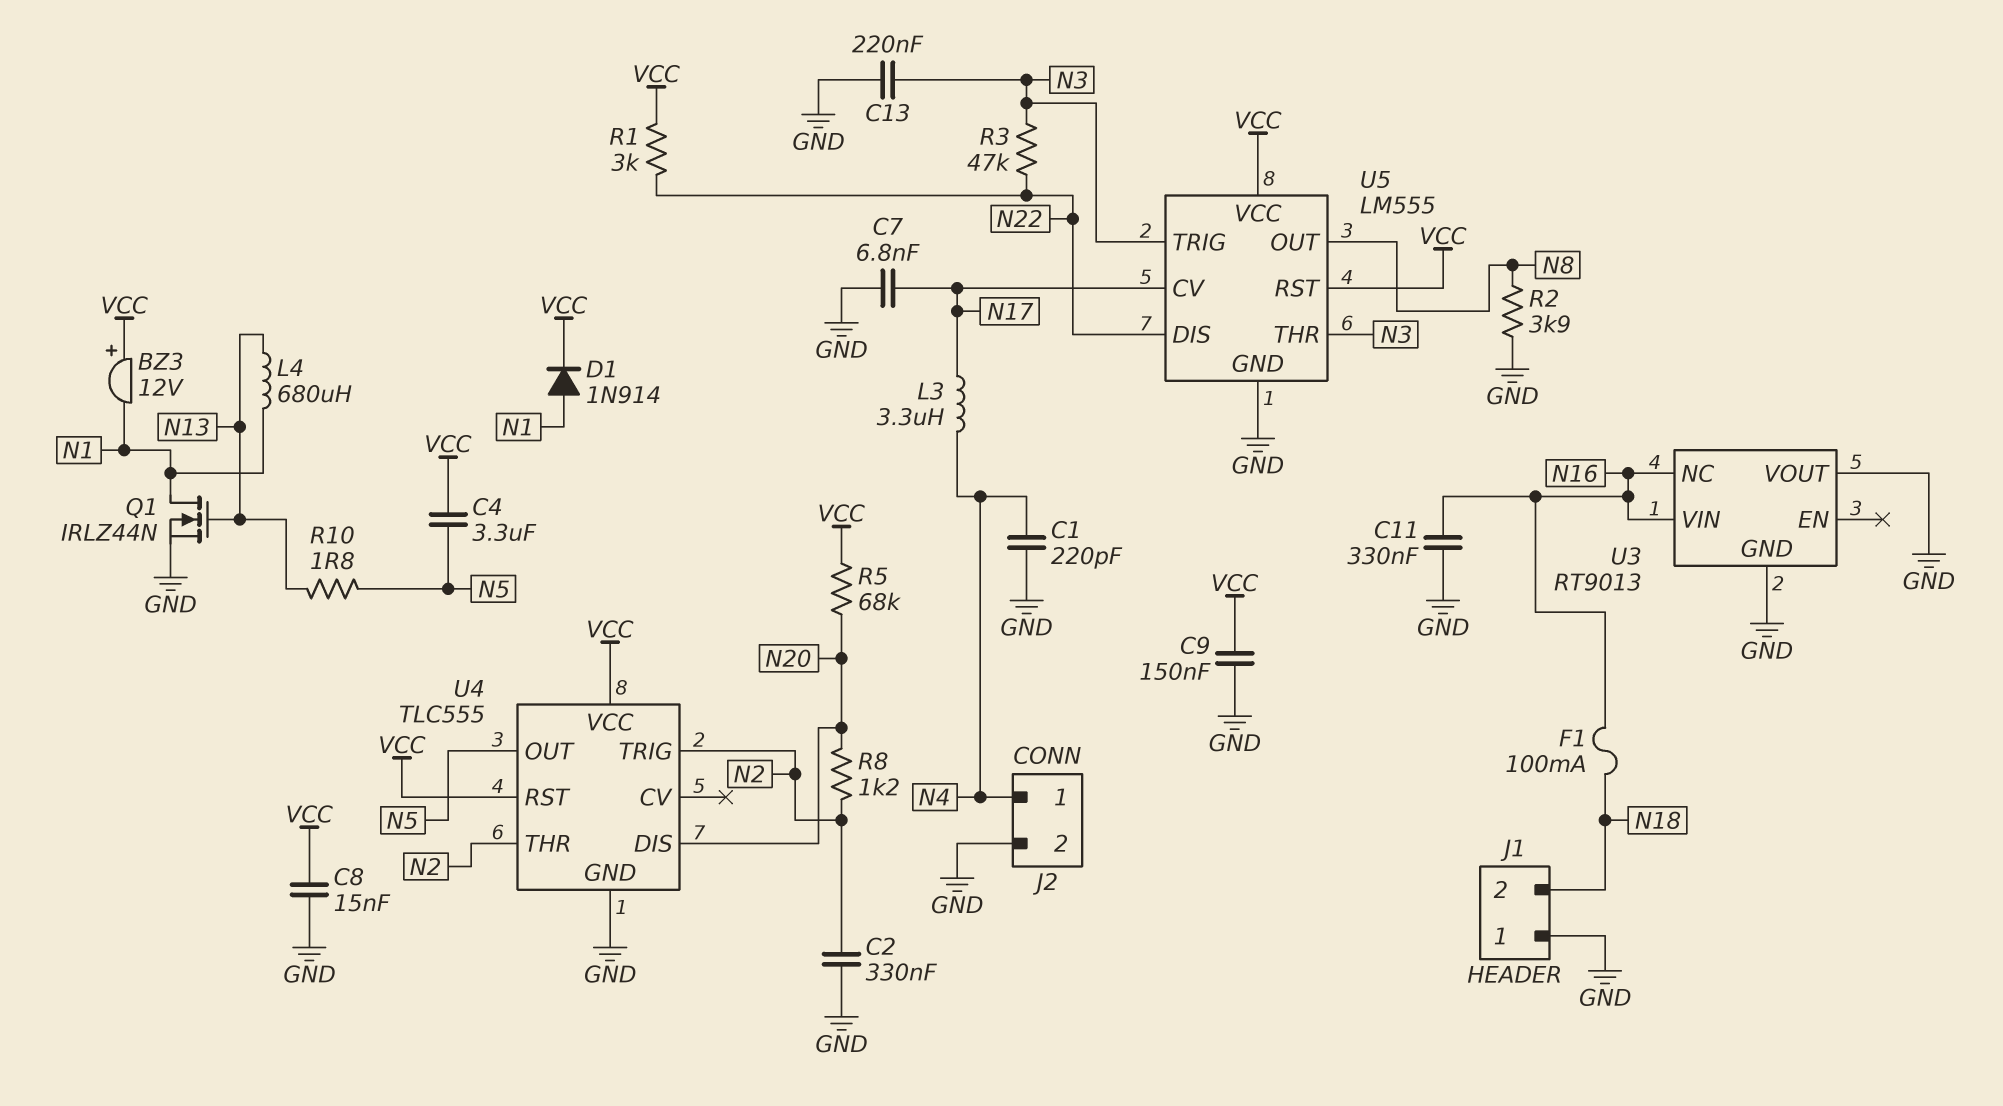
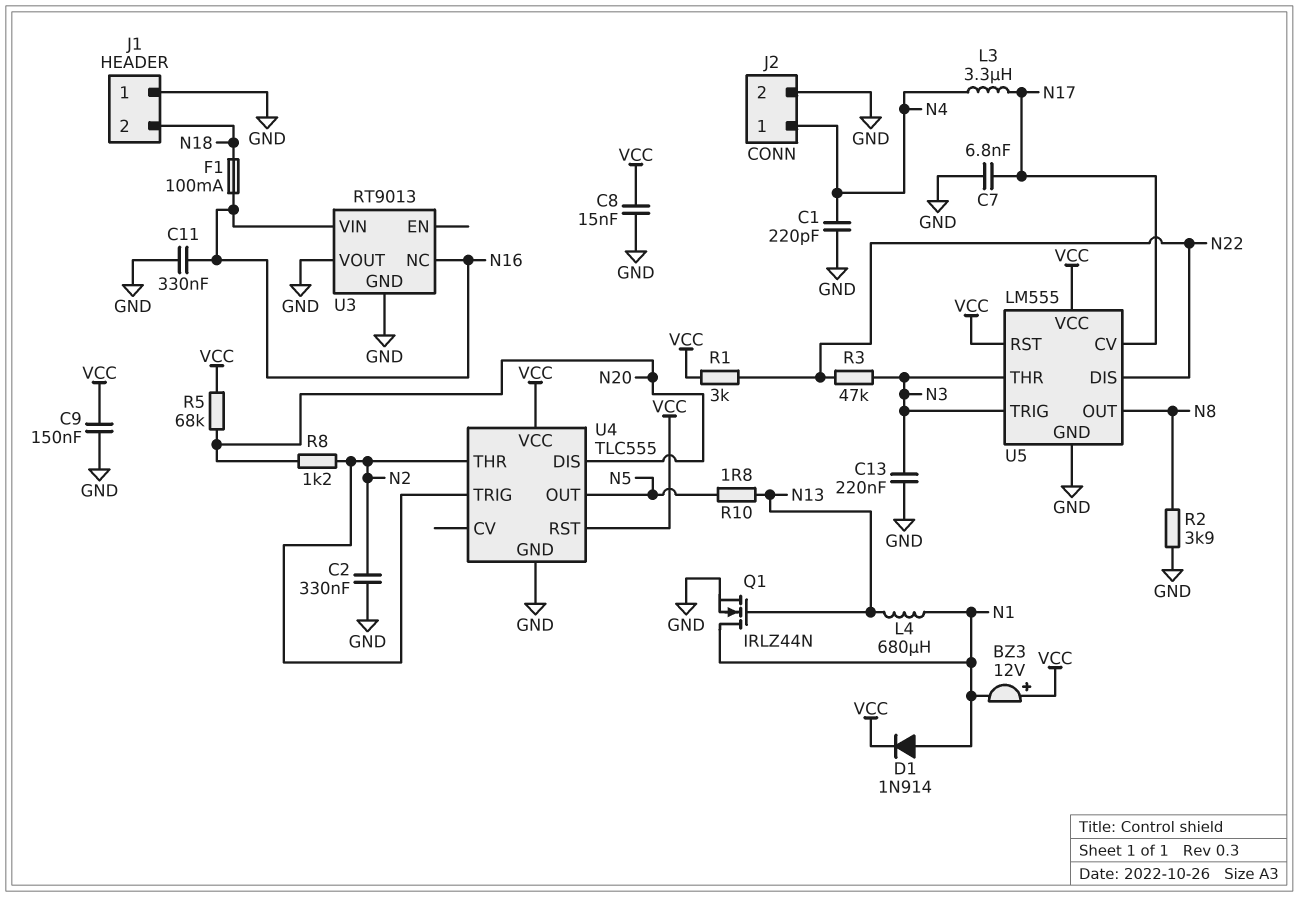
C4: 3.3uF (N5, VCC) -> none

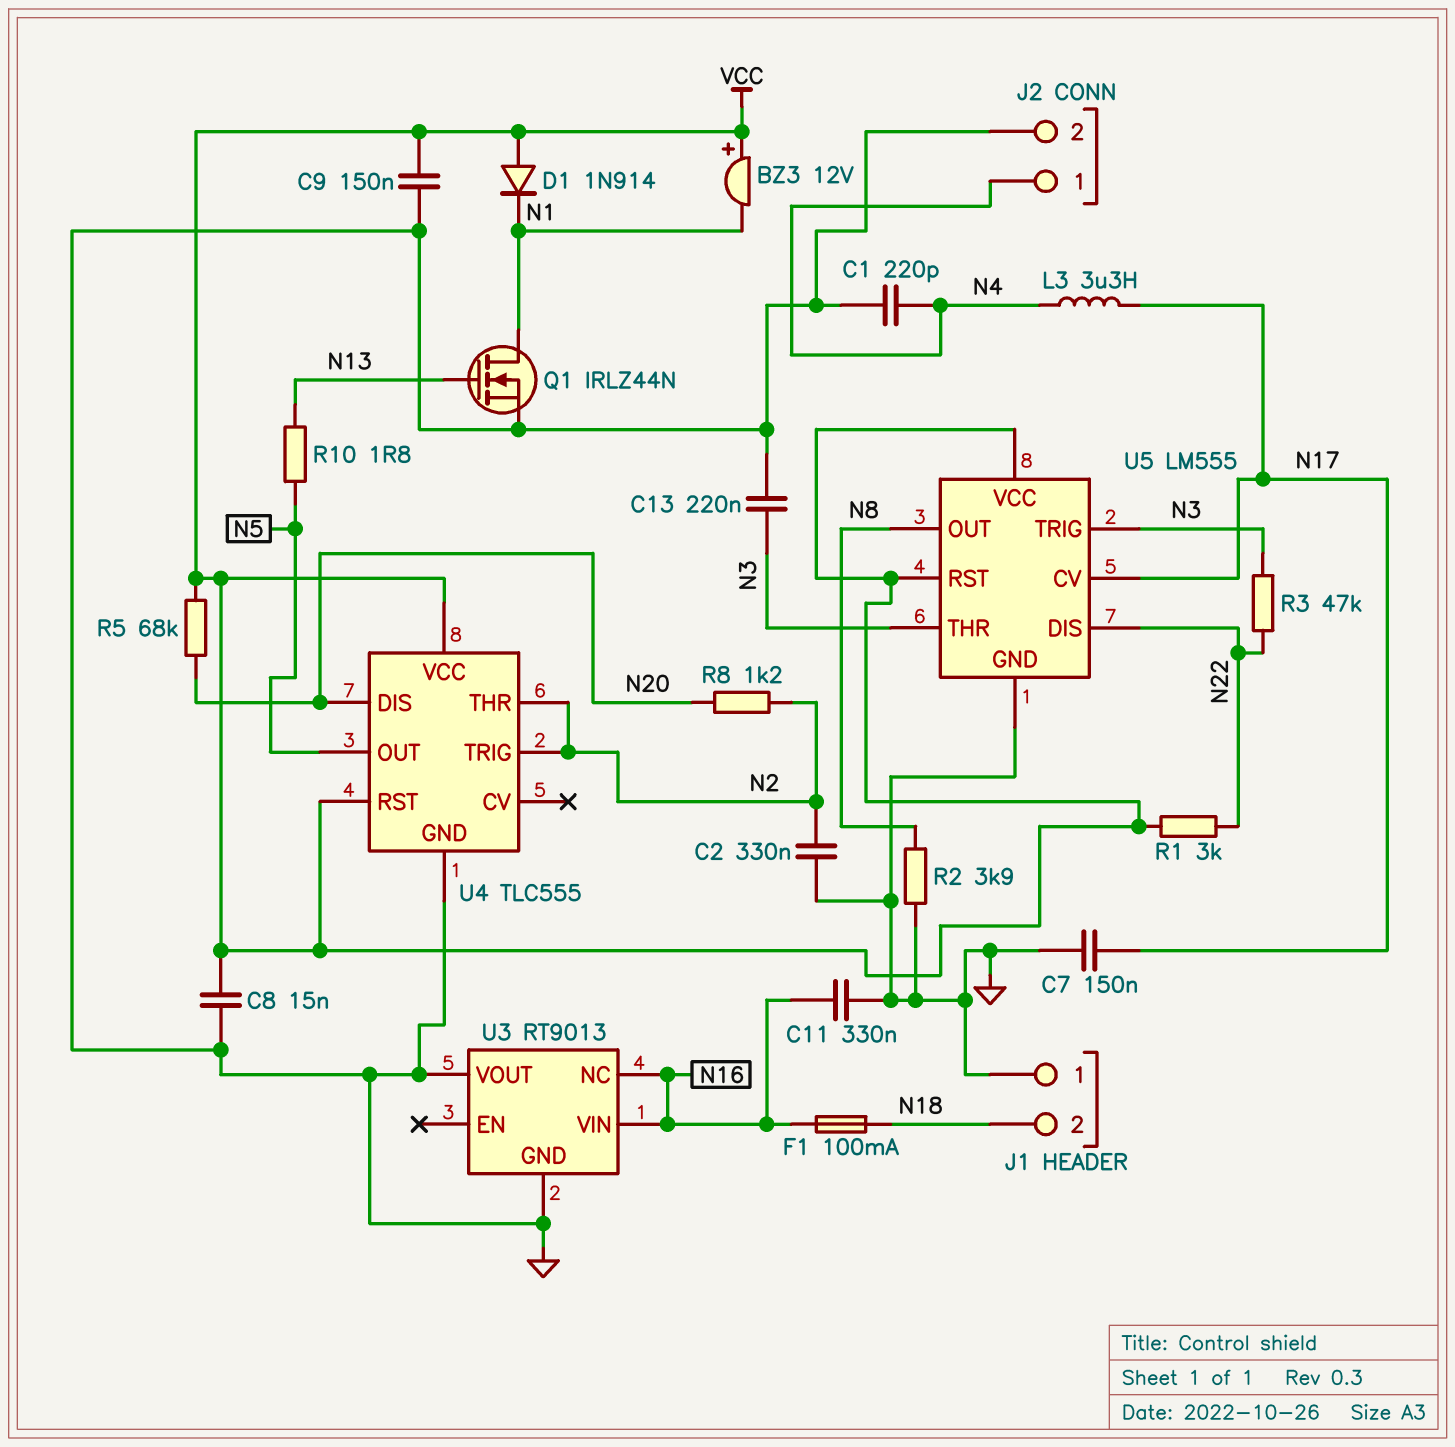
C7: 6.8nF (GND, N17) -> 150nF (GND, N17)
D1: diode 1N914 (A N1, K VCC) -> diode 1N914 (A VCC, K N1)
L4: 680uH (N1, N13) -> none

